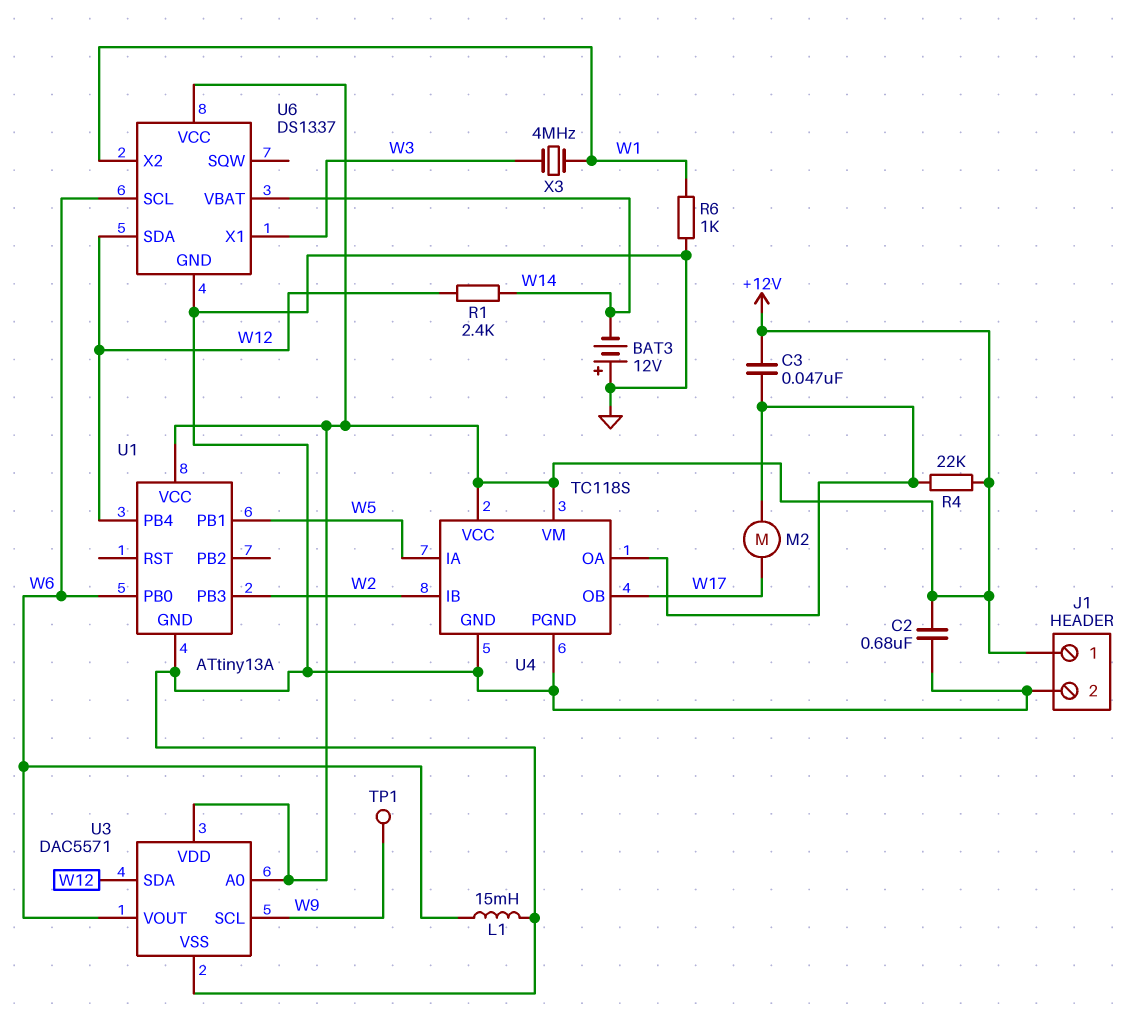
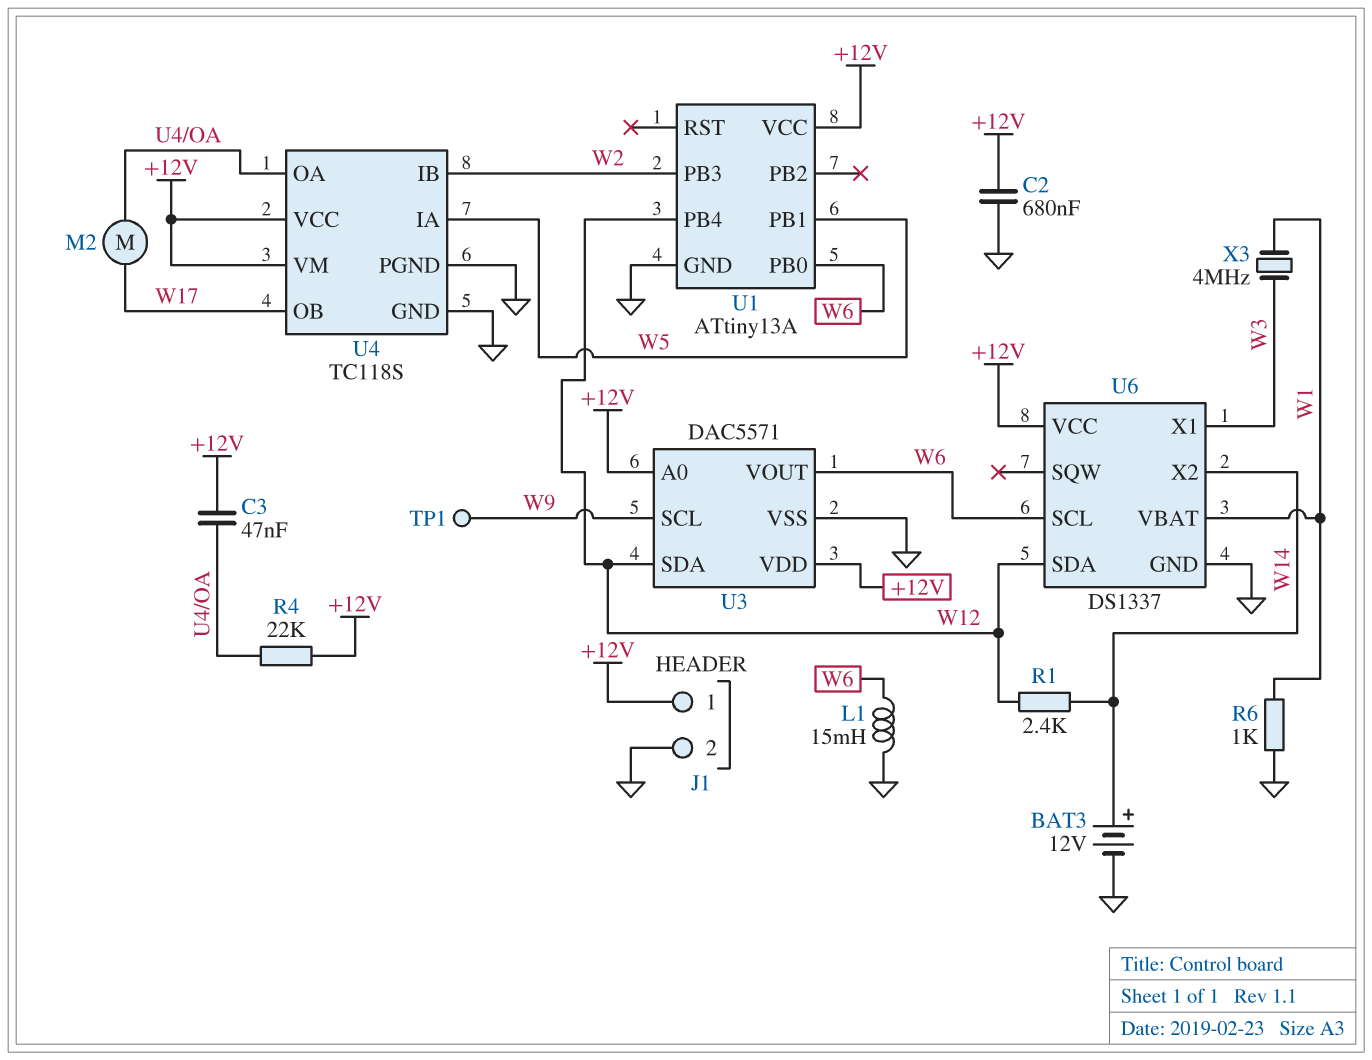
BAT3: 12V (plus GND, minus W14) -> 12V (plus W14, minus GND)
U6 pin VBAT: W14 -> W1
U6 pin X2: W1 -> W14

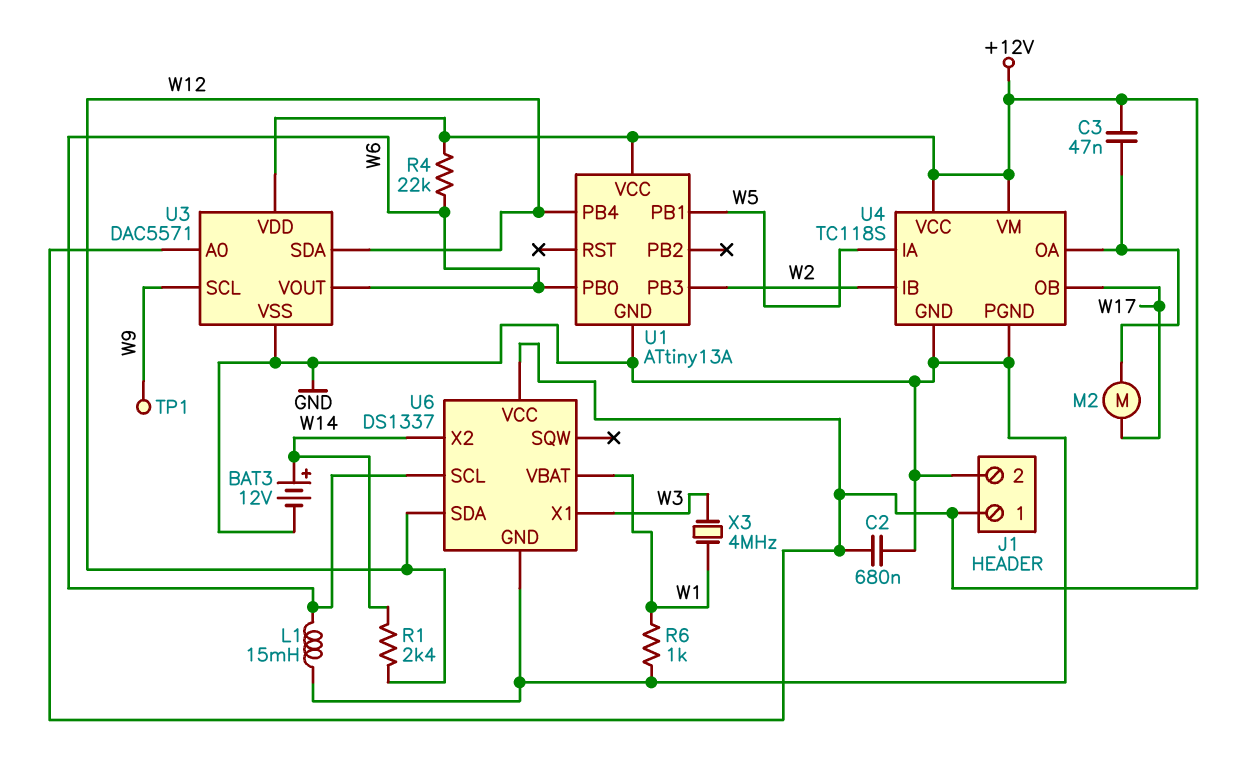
R4: 22k (+12V, U4/OA) -> 22k (+12V, W6)

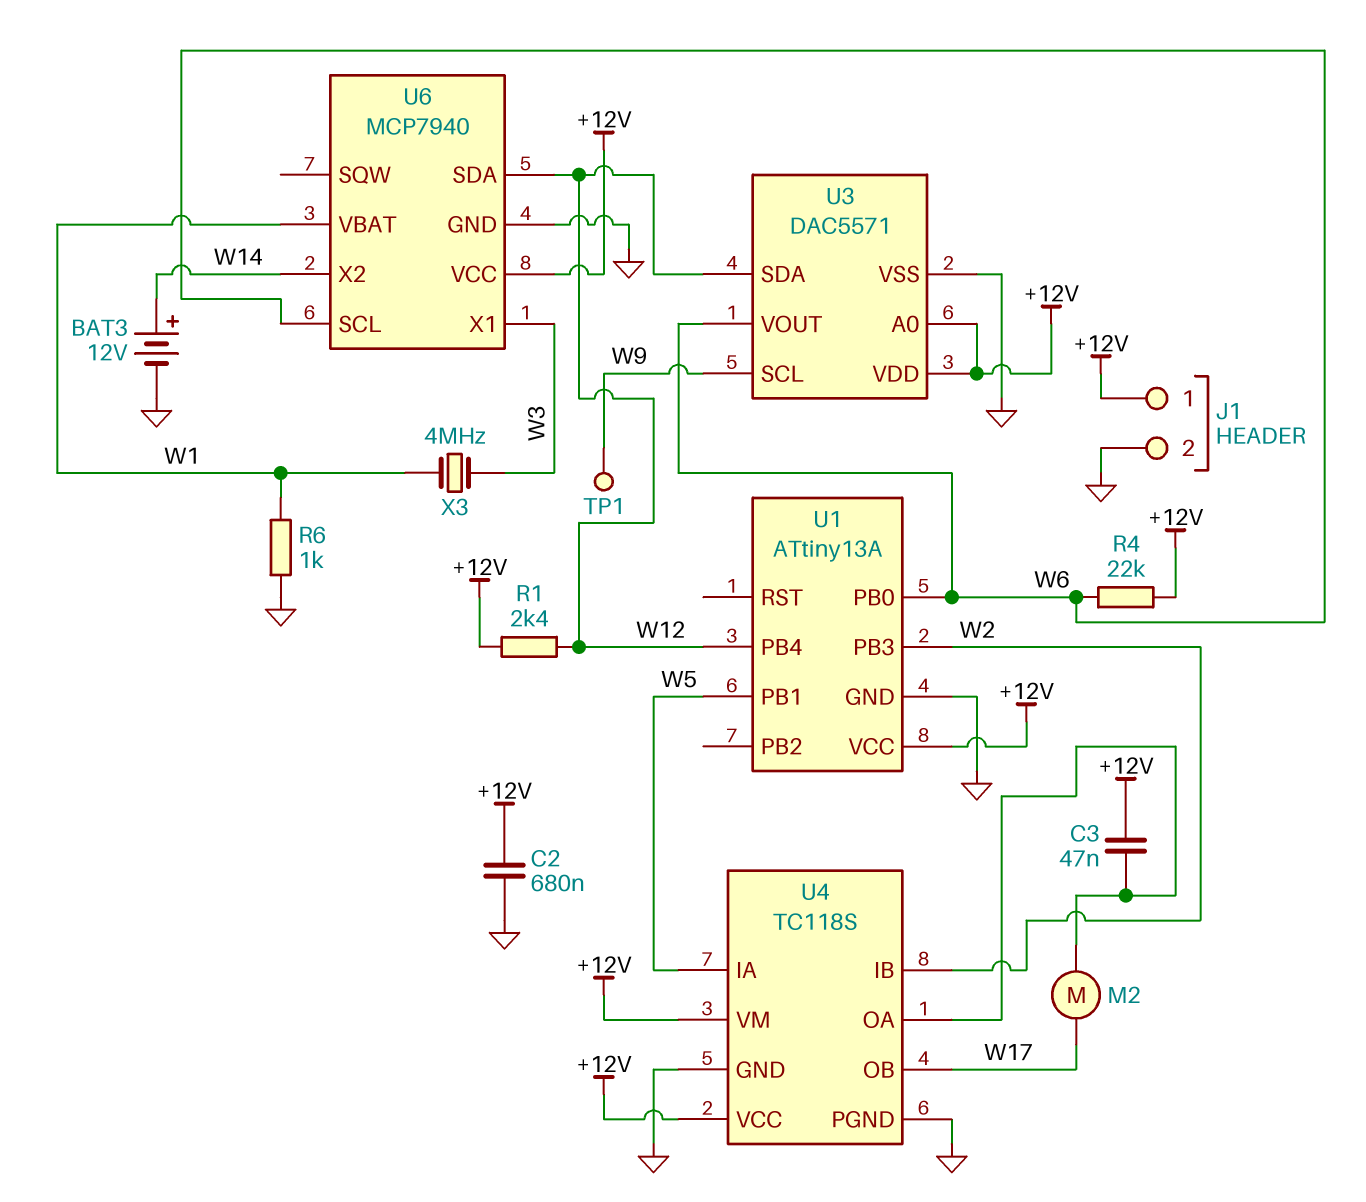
L1: 15mH (GND, W6) -> none
R1: 2.4k (W12, W14) -> 2.4k (+12V, W12)
U6: DS1337 -> MCP7940

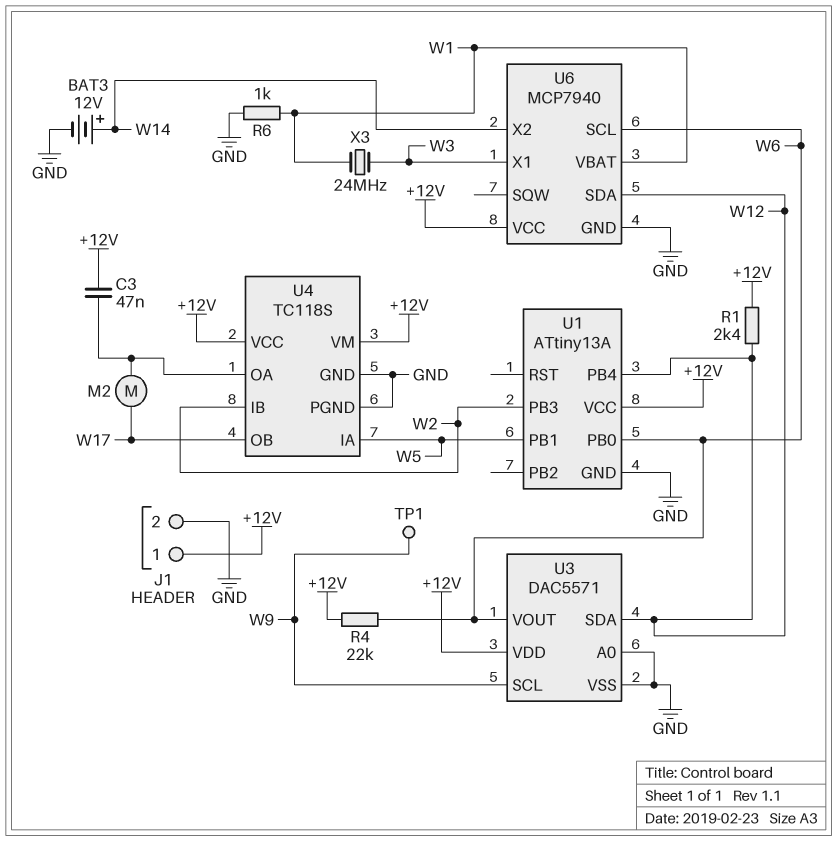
C2: 680nF (+12V, GND) -> none
U3 pin A0: +12V -> GND
X3: 4MHz (W1, W3) -> 24MHz (W1, W3)

